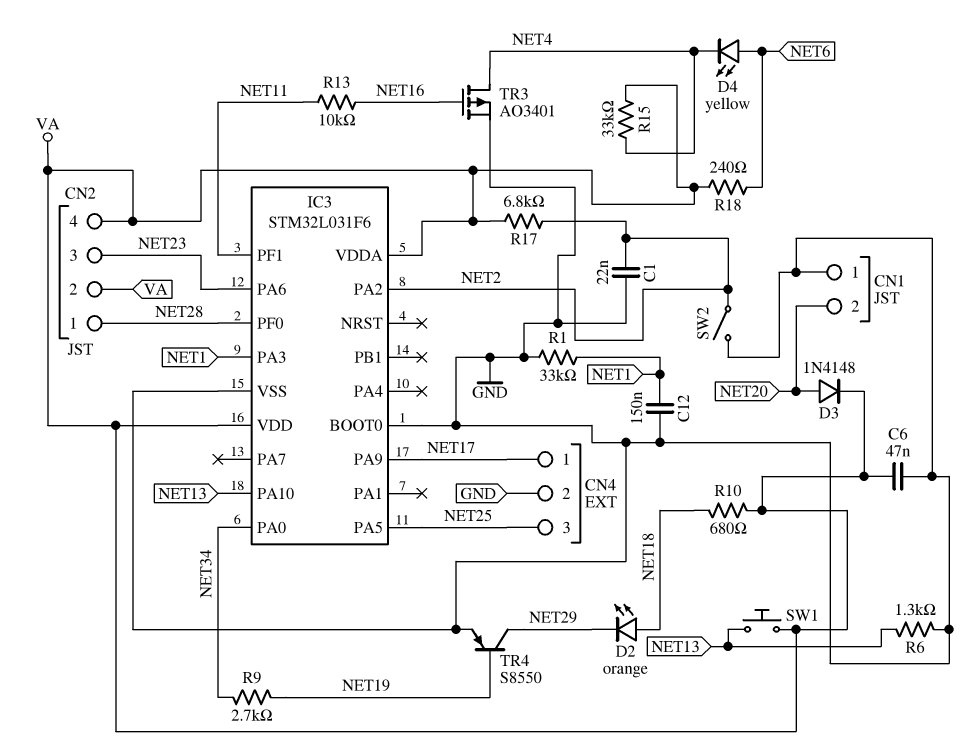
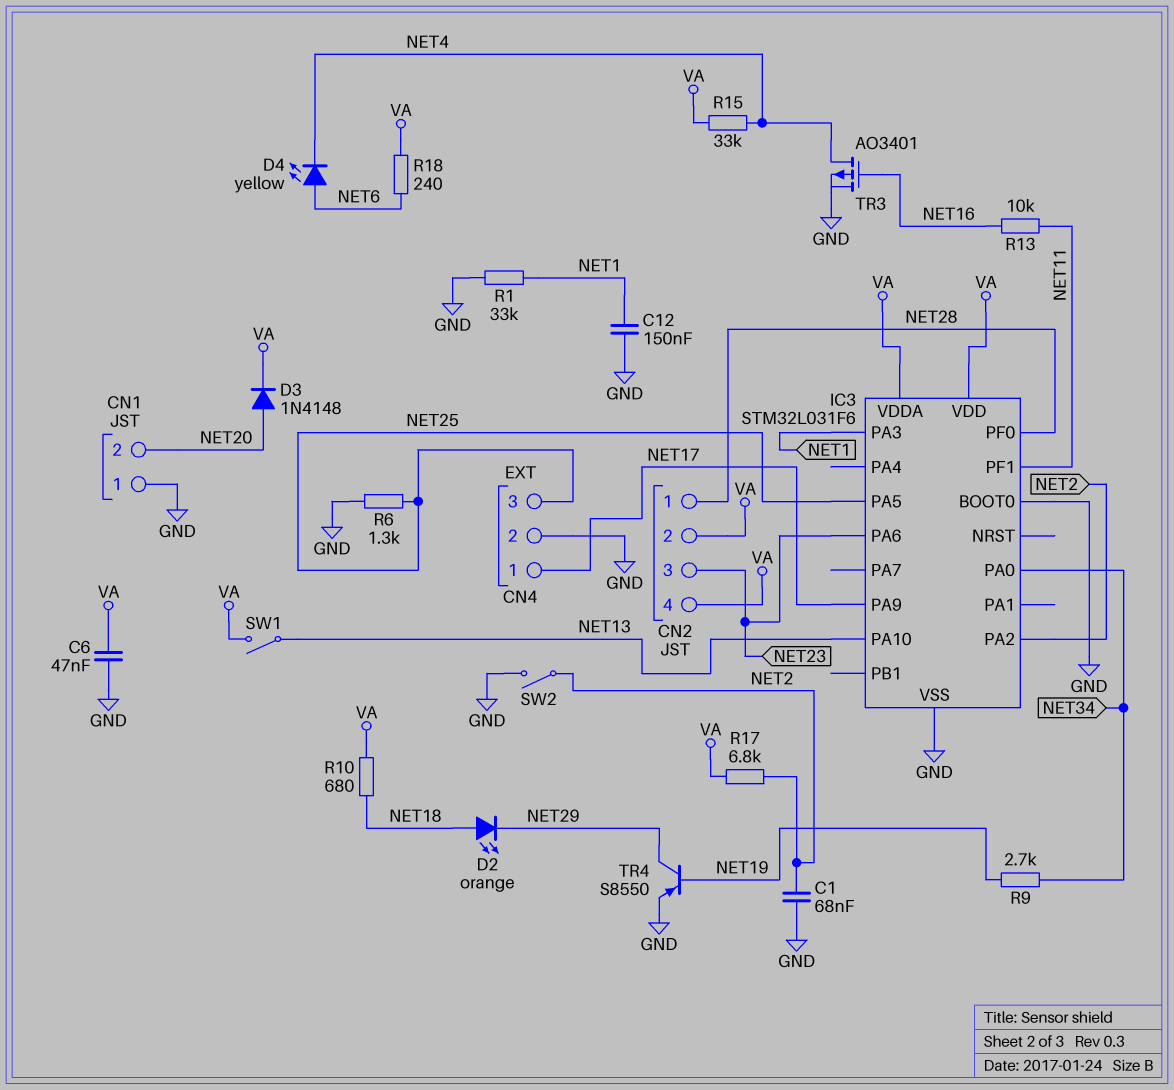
C1: 22nF (GND, NET2) -> 68nF (GND, NET2)
R6: 1.3k (GND, NET13) -> 1.3k (GND, NET25)
SW1: button (NET13, VA) -> switch (NET13, VA)

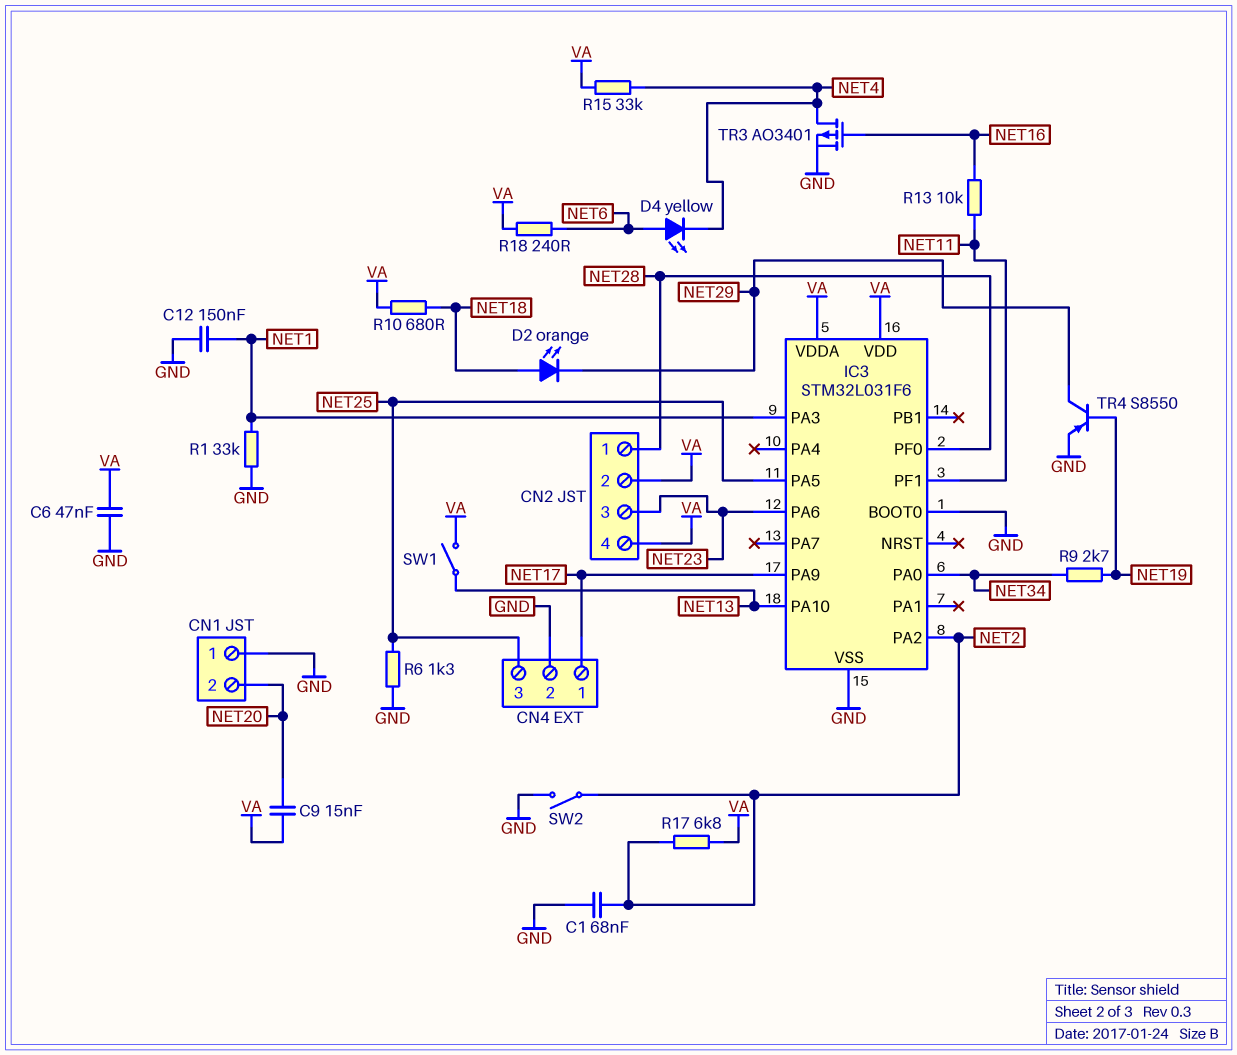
C9: none -> 15nF (NET20, VA)
D3: diode 1N4148 (A NET20, K VA) -> none

